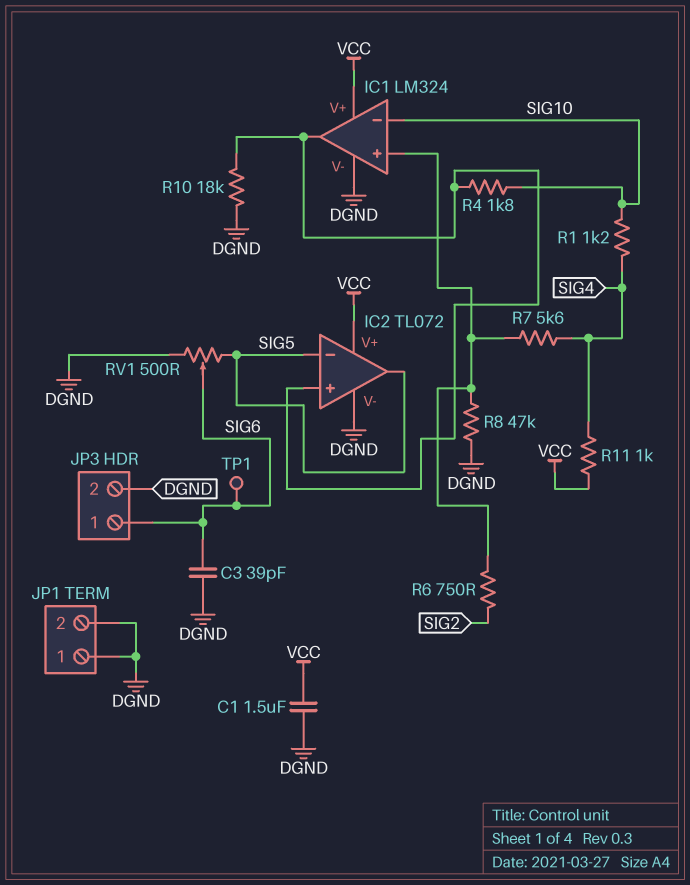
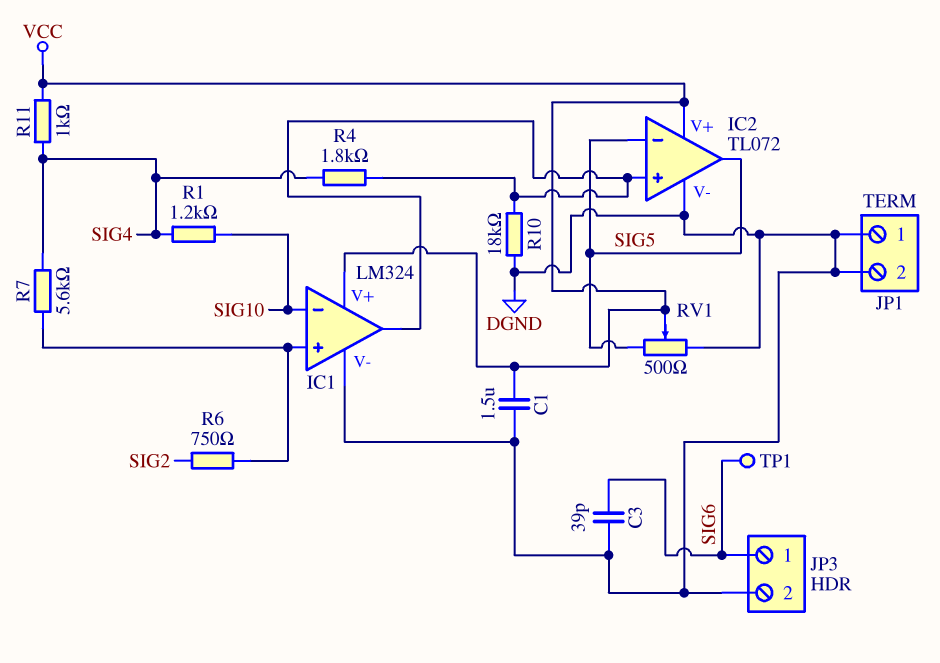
R4: 1.8k (IC1/out, SIG10) -> 1.8k (IC1/out, SIG4)
R8: 47k (DGND, IC1/in+) -> none
RV1: 500 (DGND, SIG5, wiper SIG6) -> 500 (DGND, SIG5, wiper VCC)

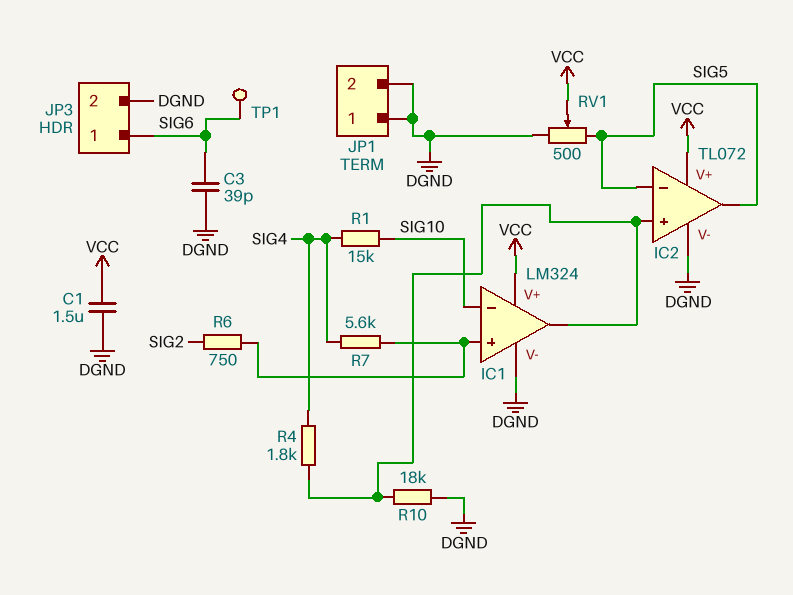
R1: 1.2k (SIG4, SIG10) -> 15k (SIG4, SIG10)
R11: 1k (SIG4, VCC) -> none

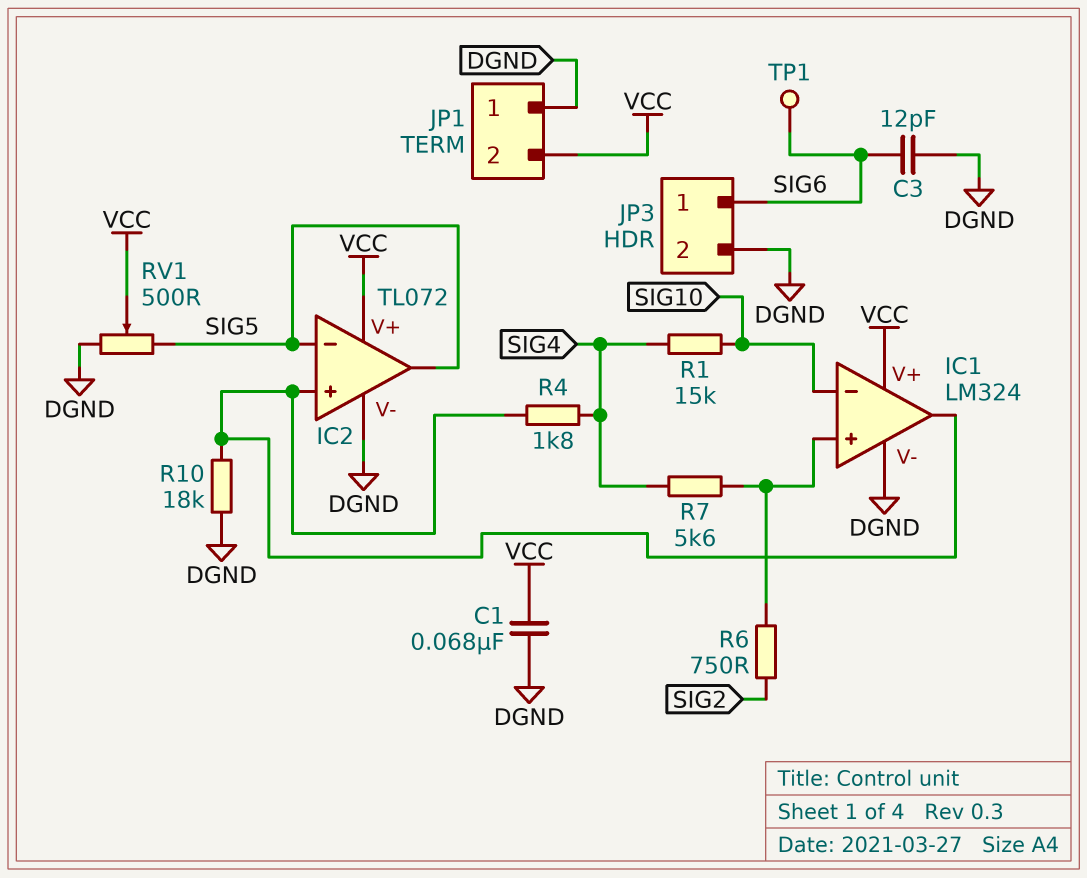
C1: 1.5uF (DGND, VCC) -> 68nF (DGND, VCC)
C3: 39pF (DGND, SIG6) -> 12pF (DGND, SIG6)
JP1 pin 2: DGND -> VCC

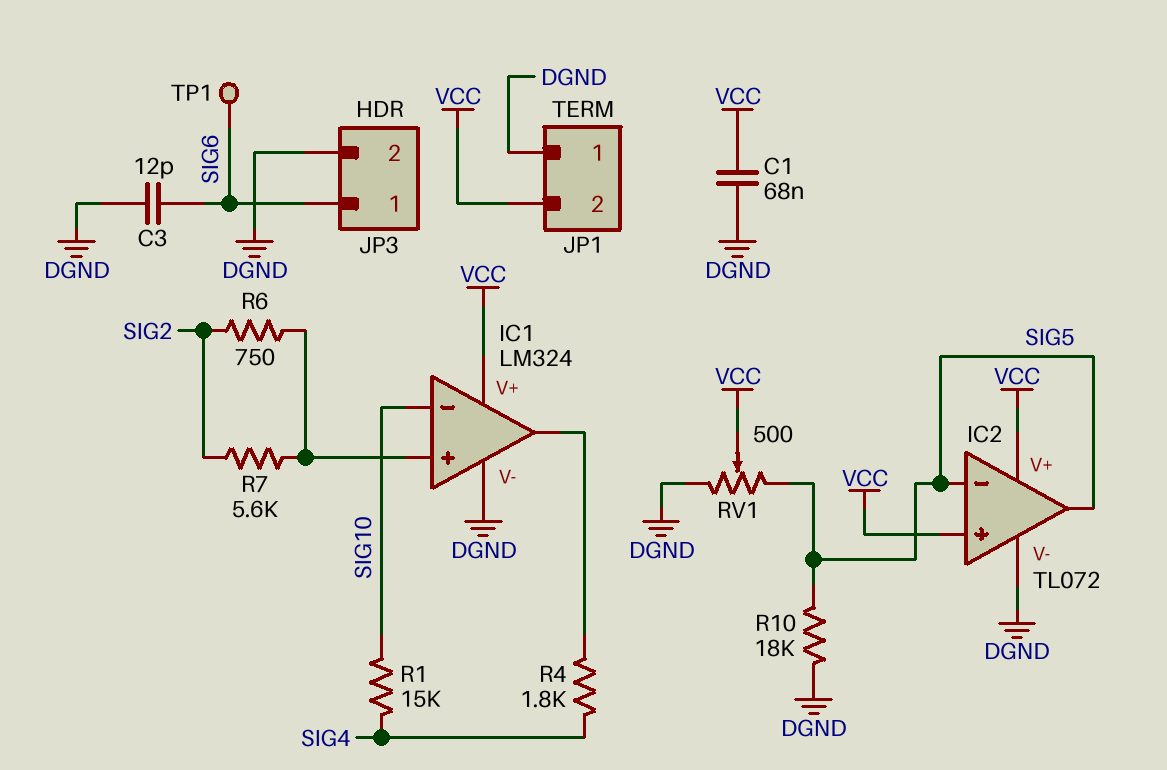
IC2 pin in+: IC1/out -> VCC
R7: 5.6k (IC1/in+, SIG4) -> 5.6k (IC1/in+, SIG2)
R10: 18k (DGND, IC1/out) -> 18k (DGND, SIG5)

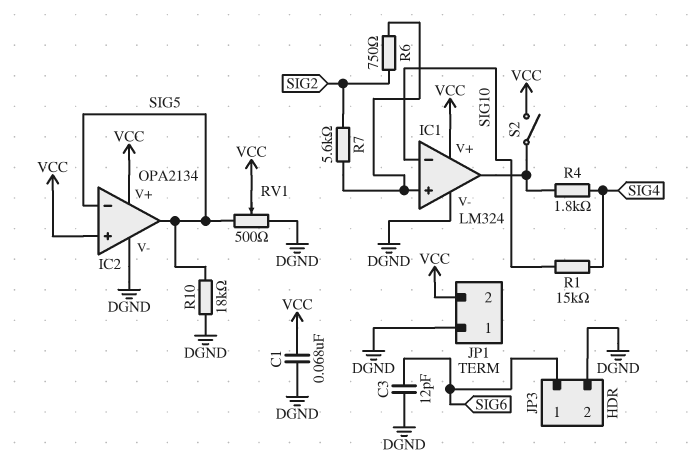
IC2: TL072 -> OPA2134
S2: none -> switch (IC1/out, VCC)
TP1: test point (SIG6) -> none

